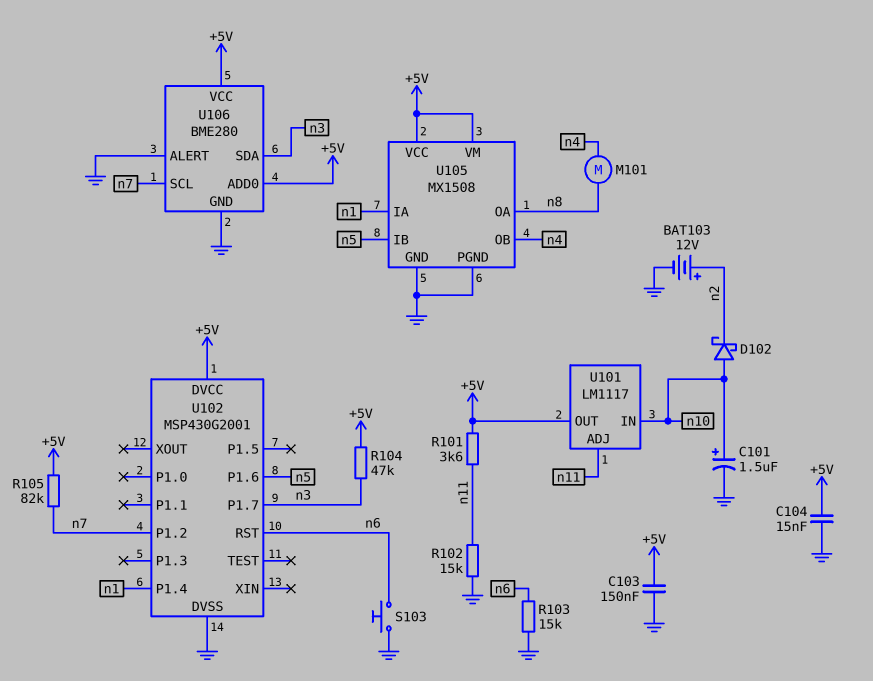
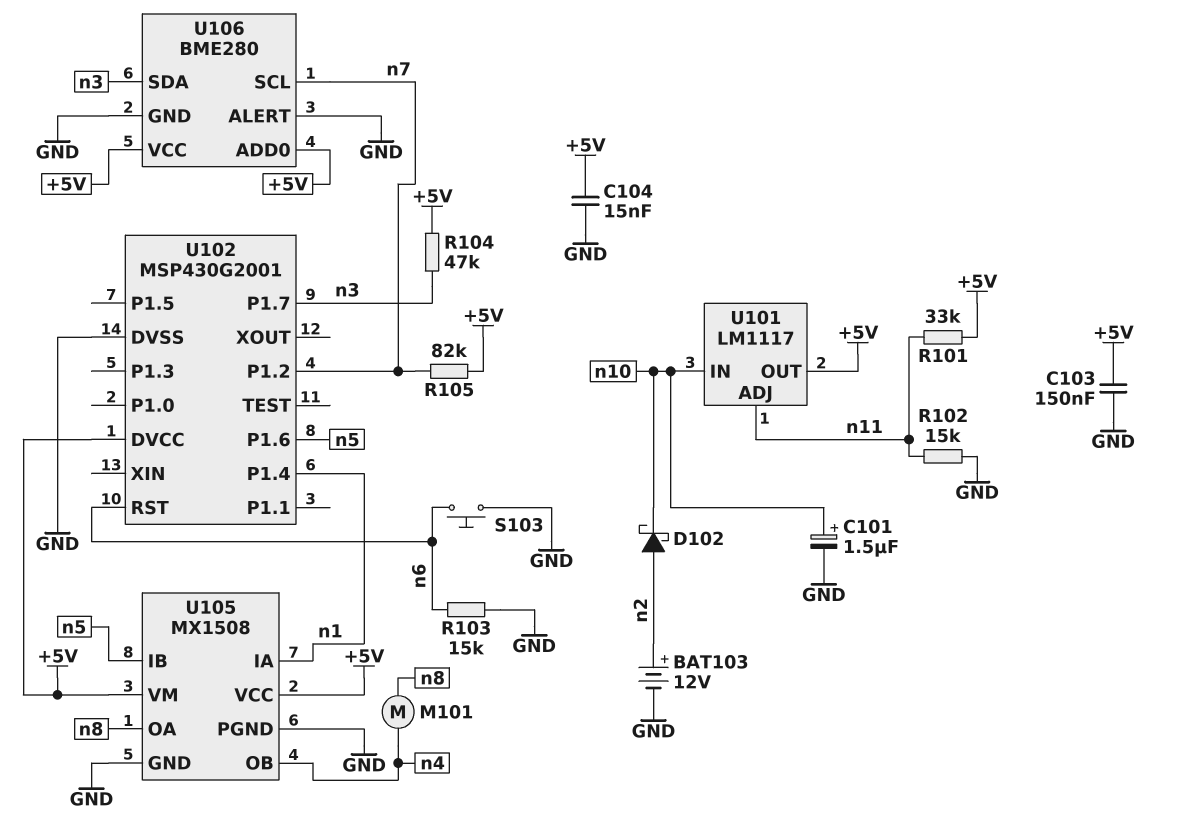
D102: schottky (A n10, K n2) -> schottky (A n2, K n10)
R101: 3.6k (+5V, n11) -> 33k (+5V, n11)

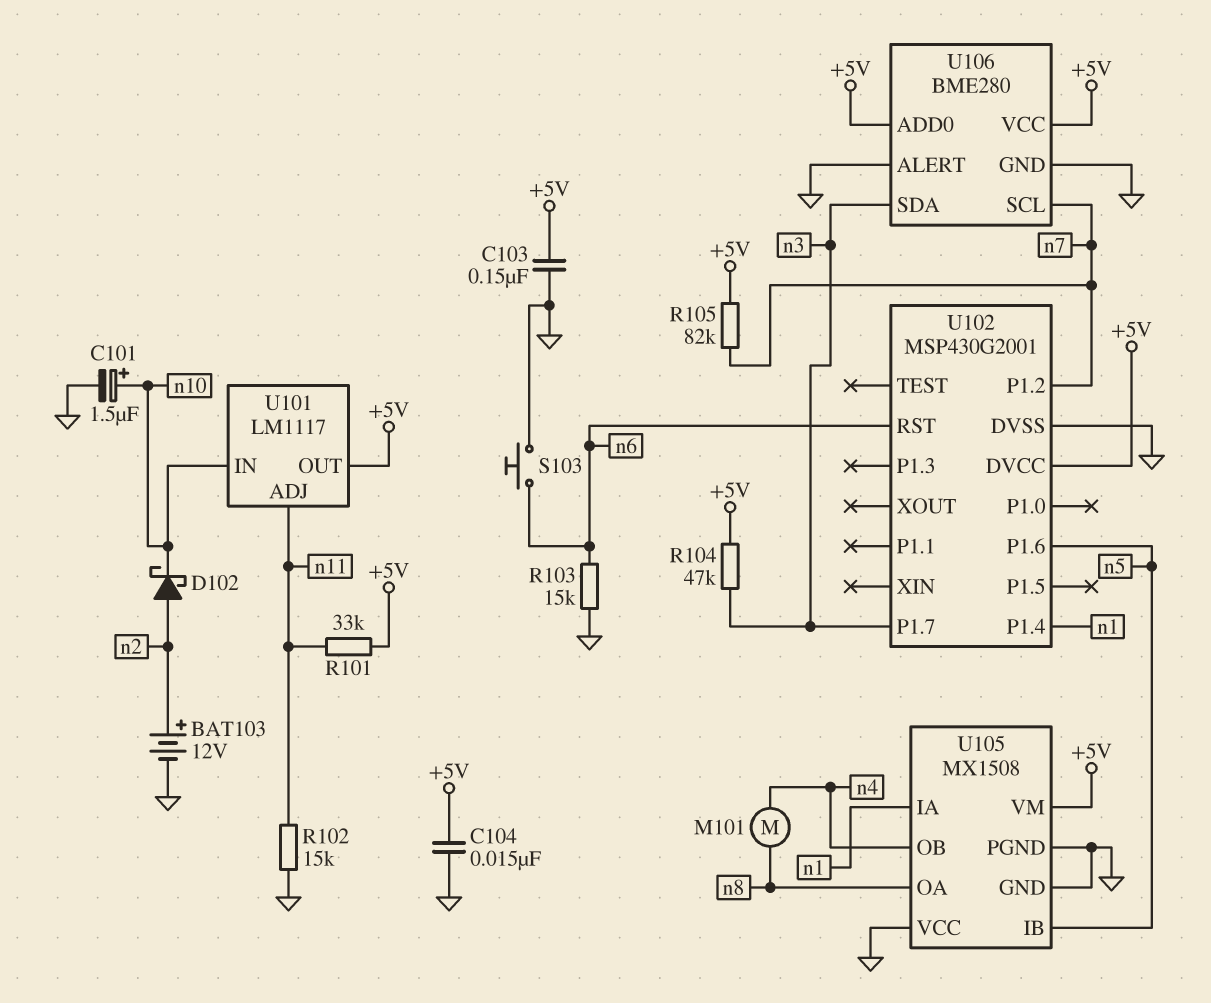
U105 pin VCC: +5V -> GND

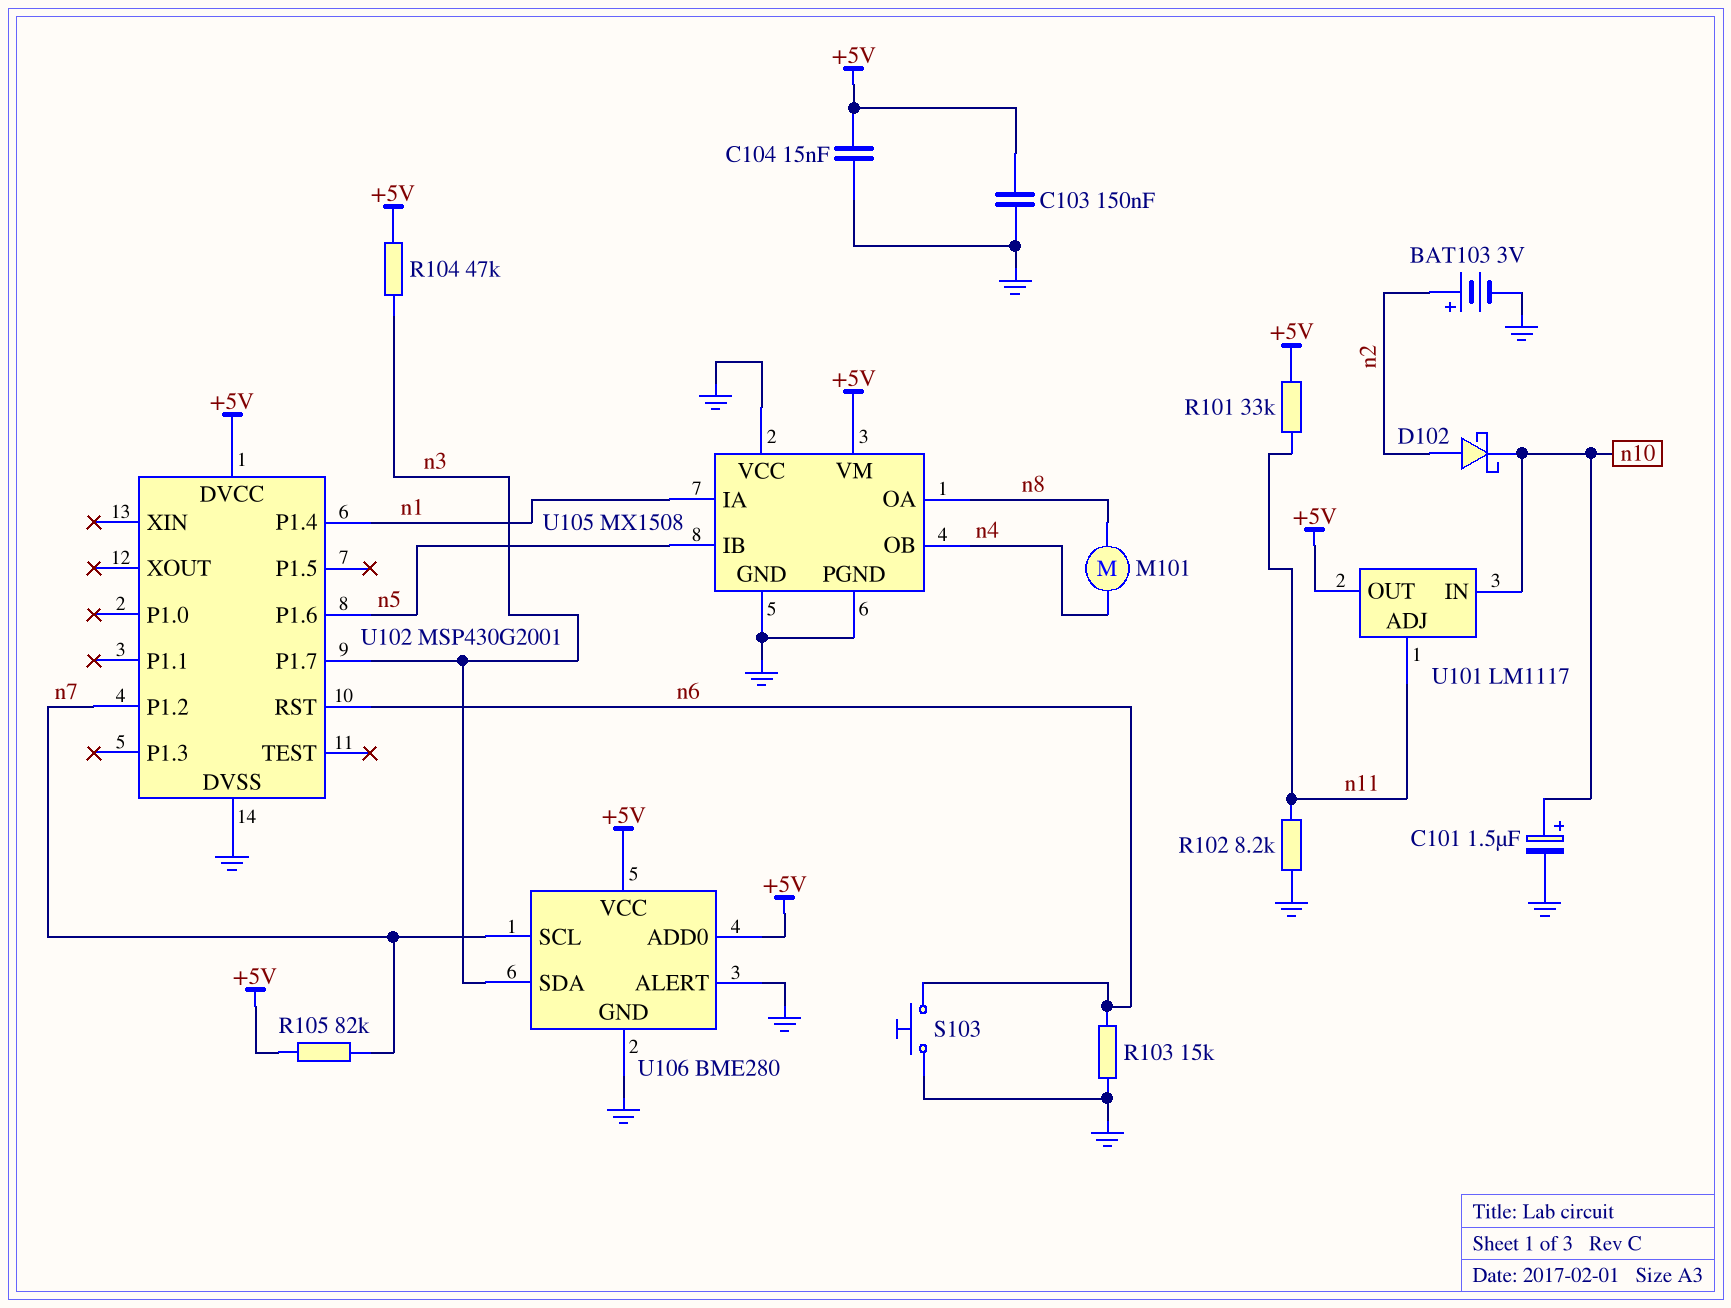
BAT103: 12V (plus n2, minus GND) -> 3V (plus n2, minus GND)
R102: 15k (GND, n11) -> 8.2k (GND, n11)

